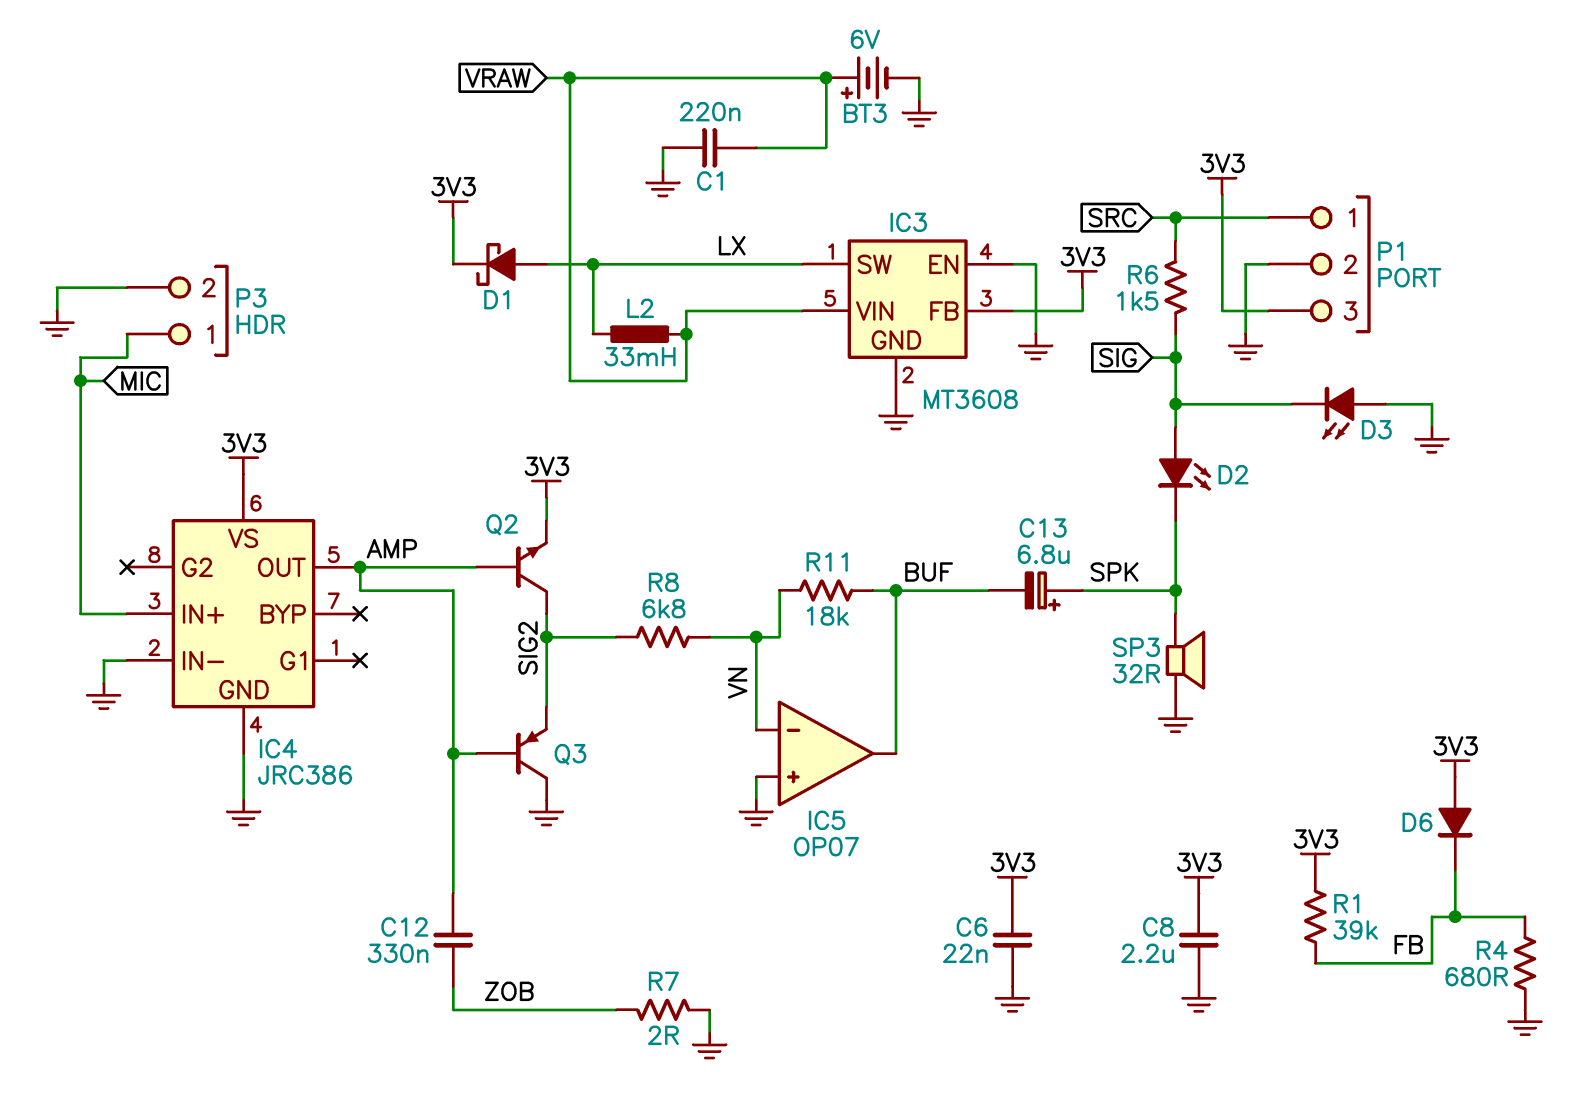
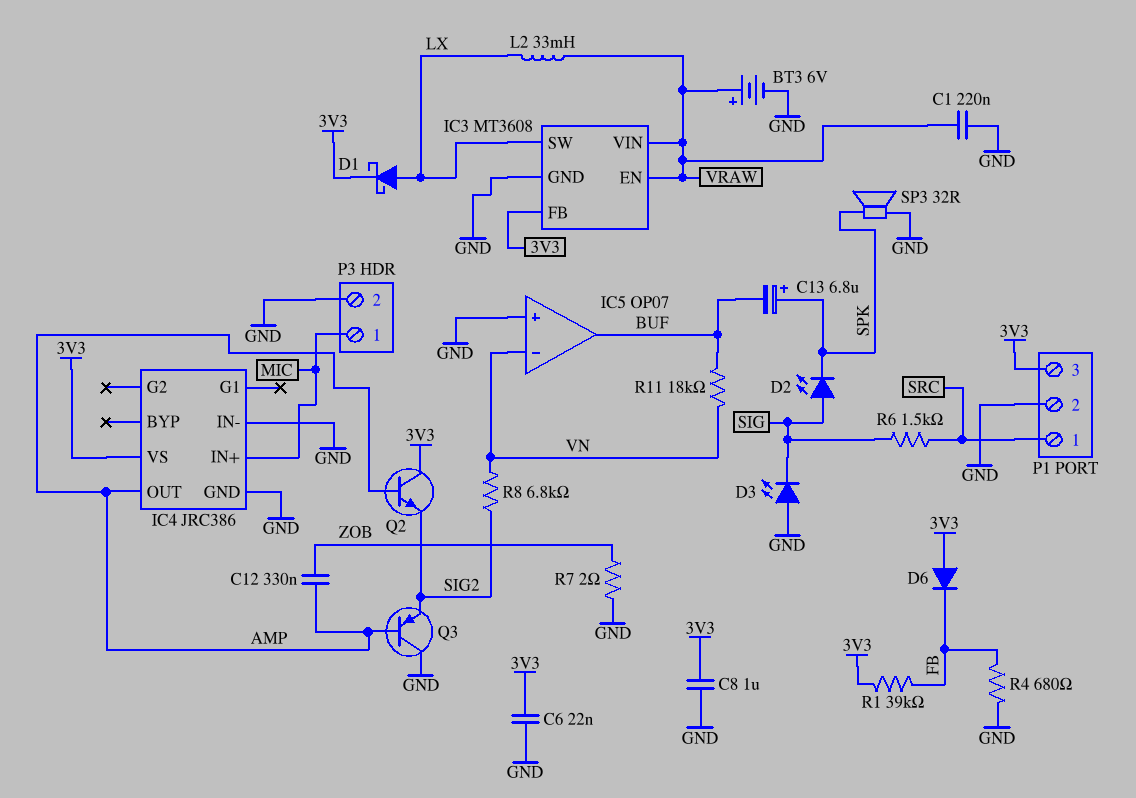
C8: 2.2uF (3V3, GND) -> 1uF (3V3, GND)
IC3 pin EN: GND -> VRAW
Q2: NPN (B AMP, C SIG2, E 3V3) -> NPN (B AMP, C 3V3, E SIG2)

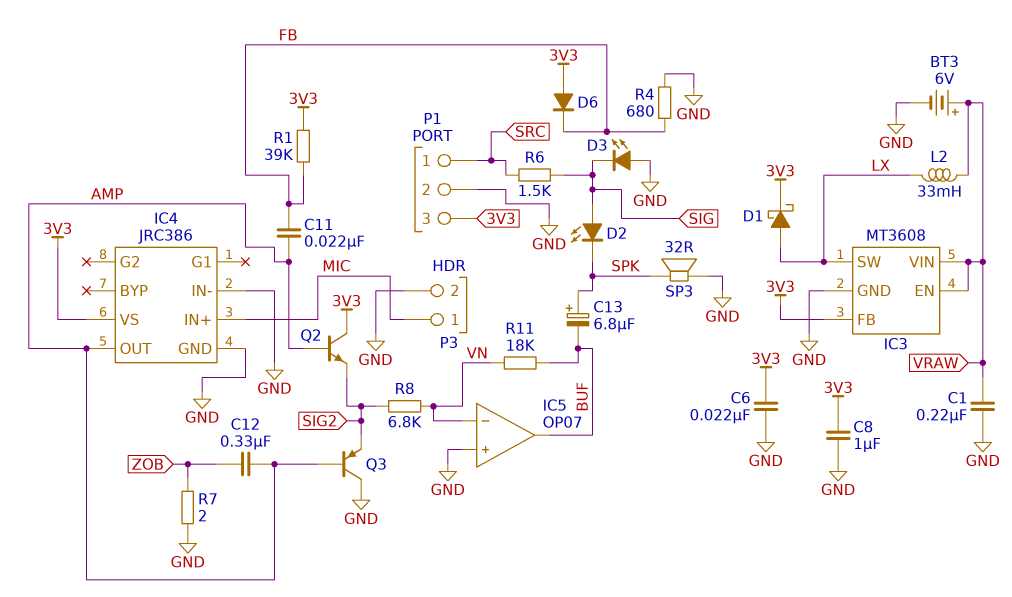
C11: none -> 22nF (AMP, FB)

